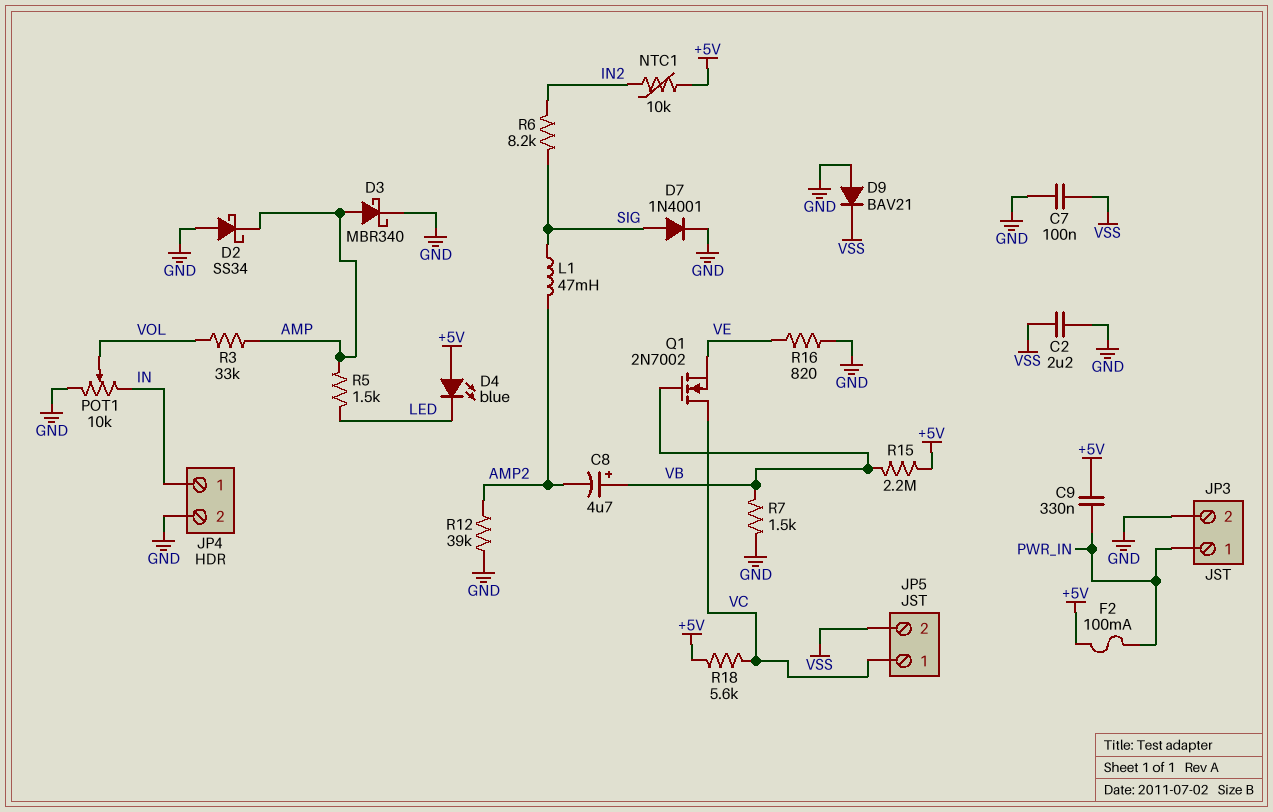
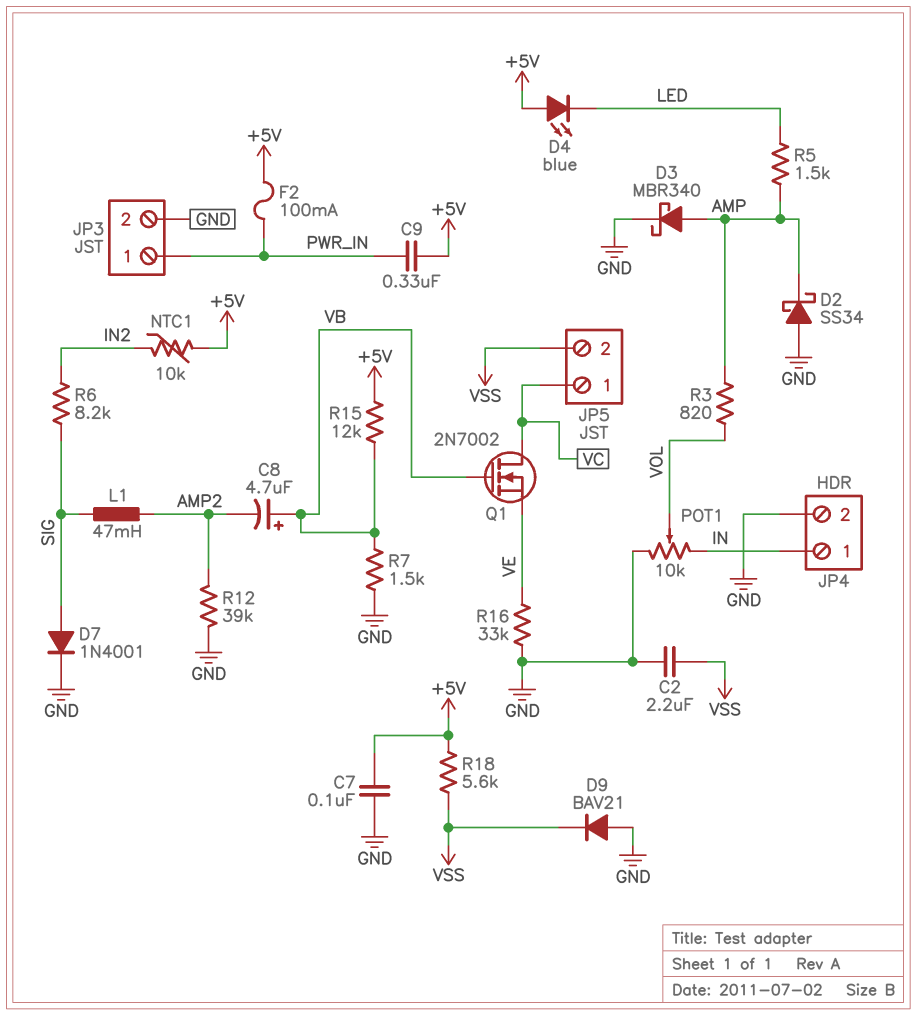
C7: 100nF (GND, VSS) -> 100nF (+5V, GND)
R3: 33k (AMP, VOL) -> 820 (AMP, VOL)
R15: 2.2M (+5V, VB) -> 12k (+5V, VB)
R16: 820 (GND, VE) -> 33k (GND, VE)
R18: 5.6k (+5V, VC) -> 5.6k (+5V, VSS)

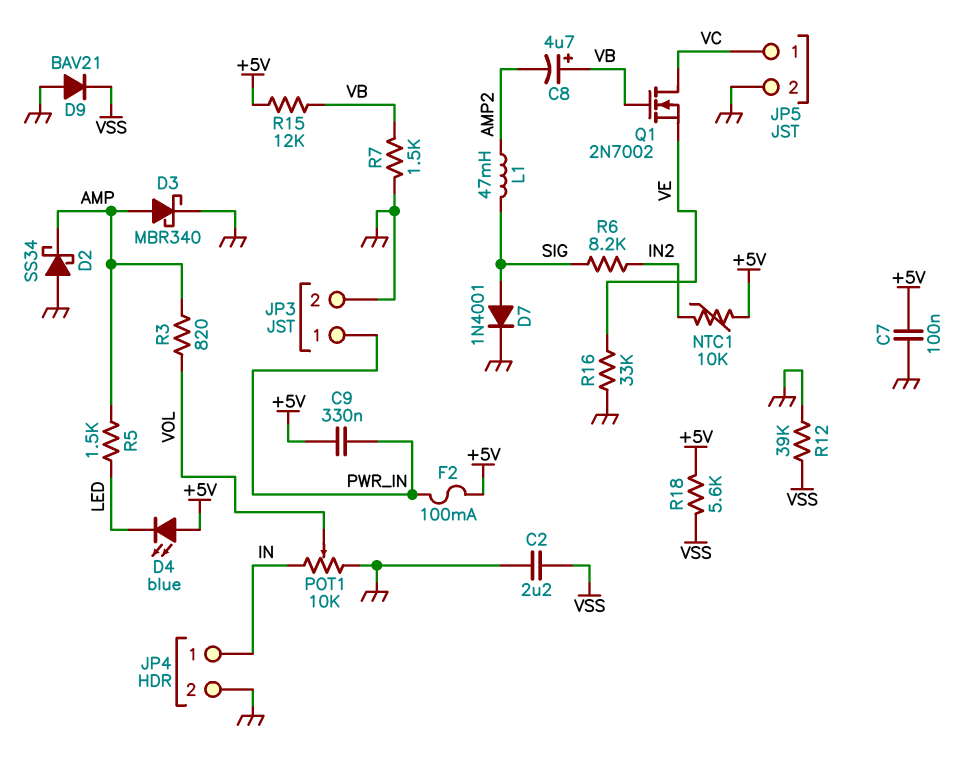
JP5 pin 2: VSS -> GND
R12: 39k (AMP2, GND) -> 39k (GND, VSS)

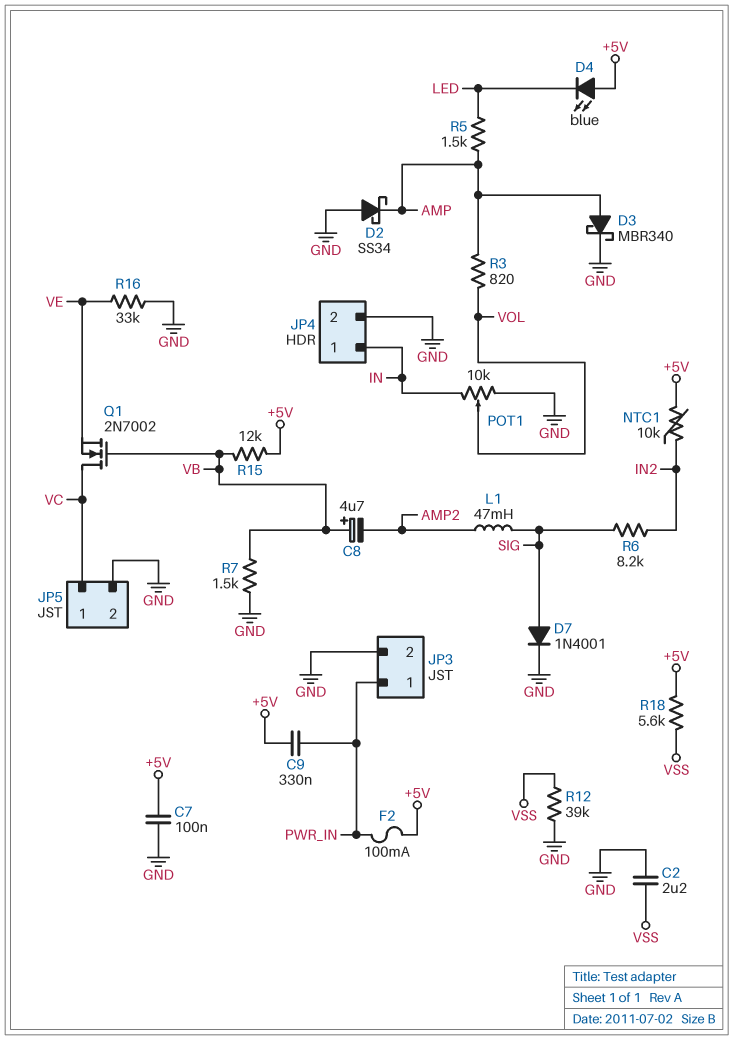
D9: diode BAV21 (A GND, K VSS) -> none

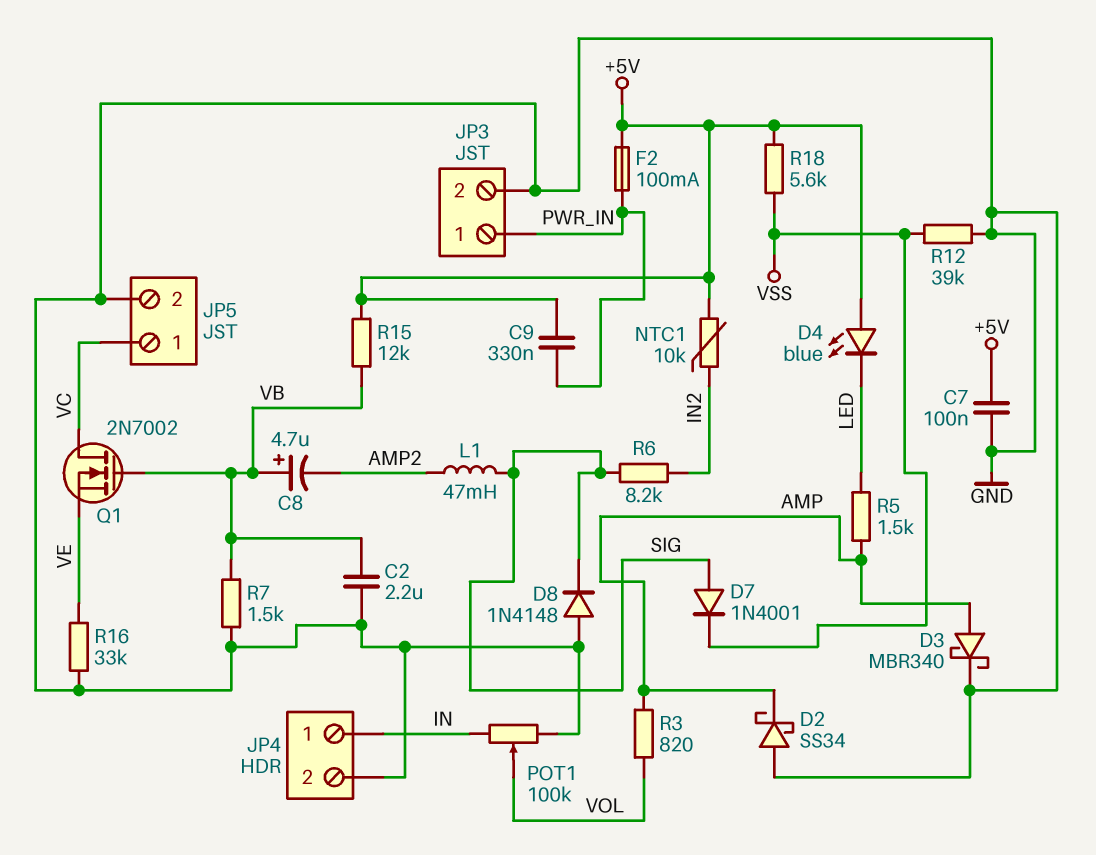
C2: 2.2uF (GND, VSS) -> 2.2uF (GND, VB)
D7: diode 1N4001 (A SIG, K GND) -> diode 1N4001 (A SIG, K VSS)
D8: none -> diode 1N4148 (A GND, K SIG)
POT1: 10k (GND, IN, wiper VOL) -> 100k (GND, IN, wiper VOL)

